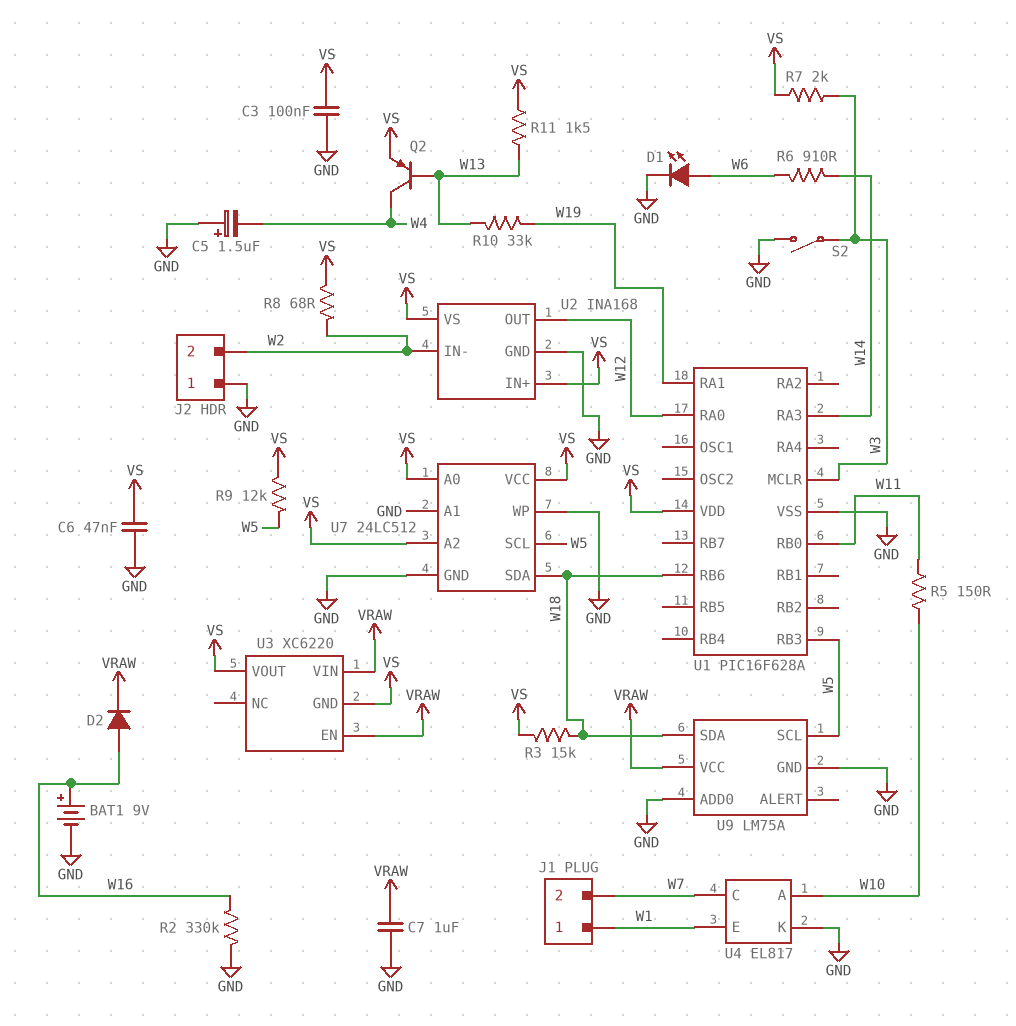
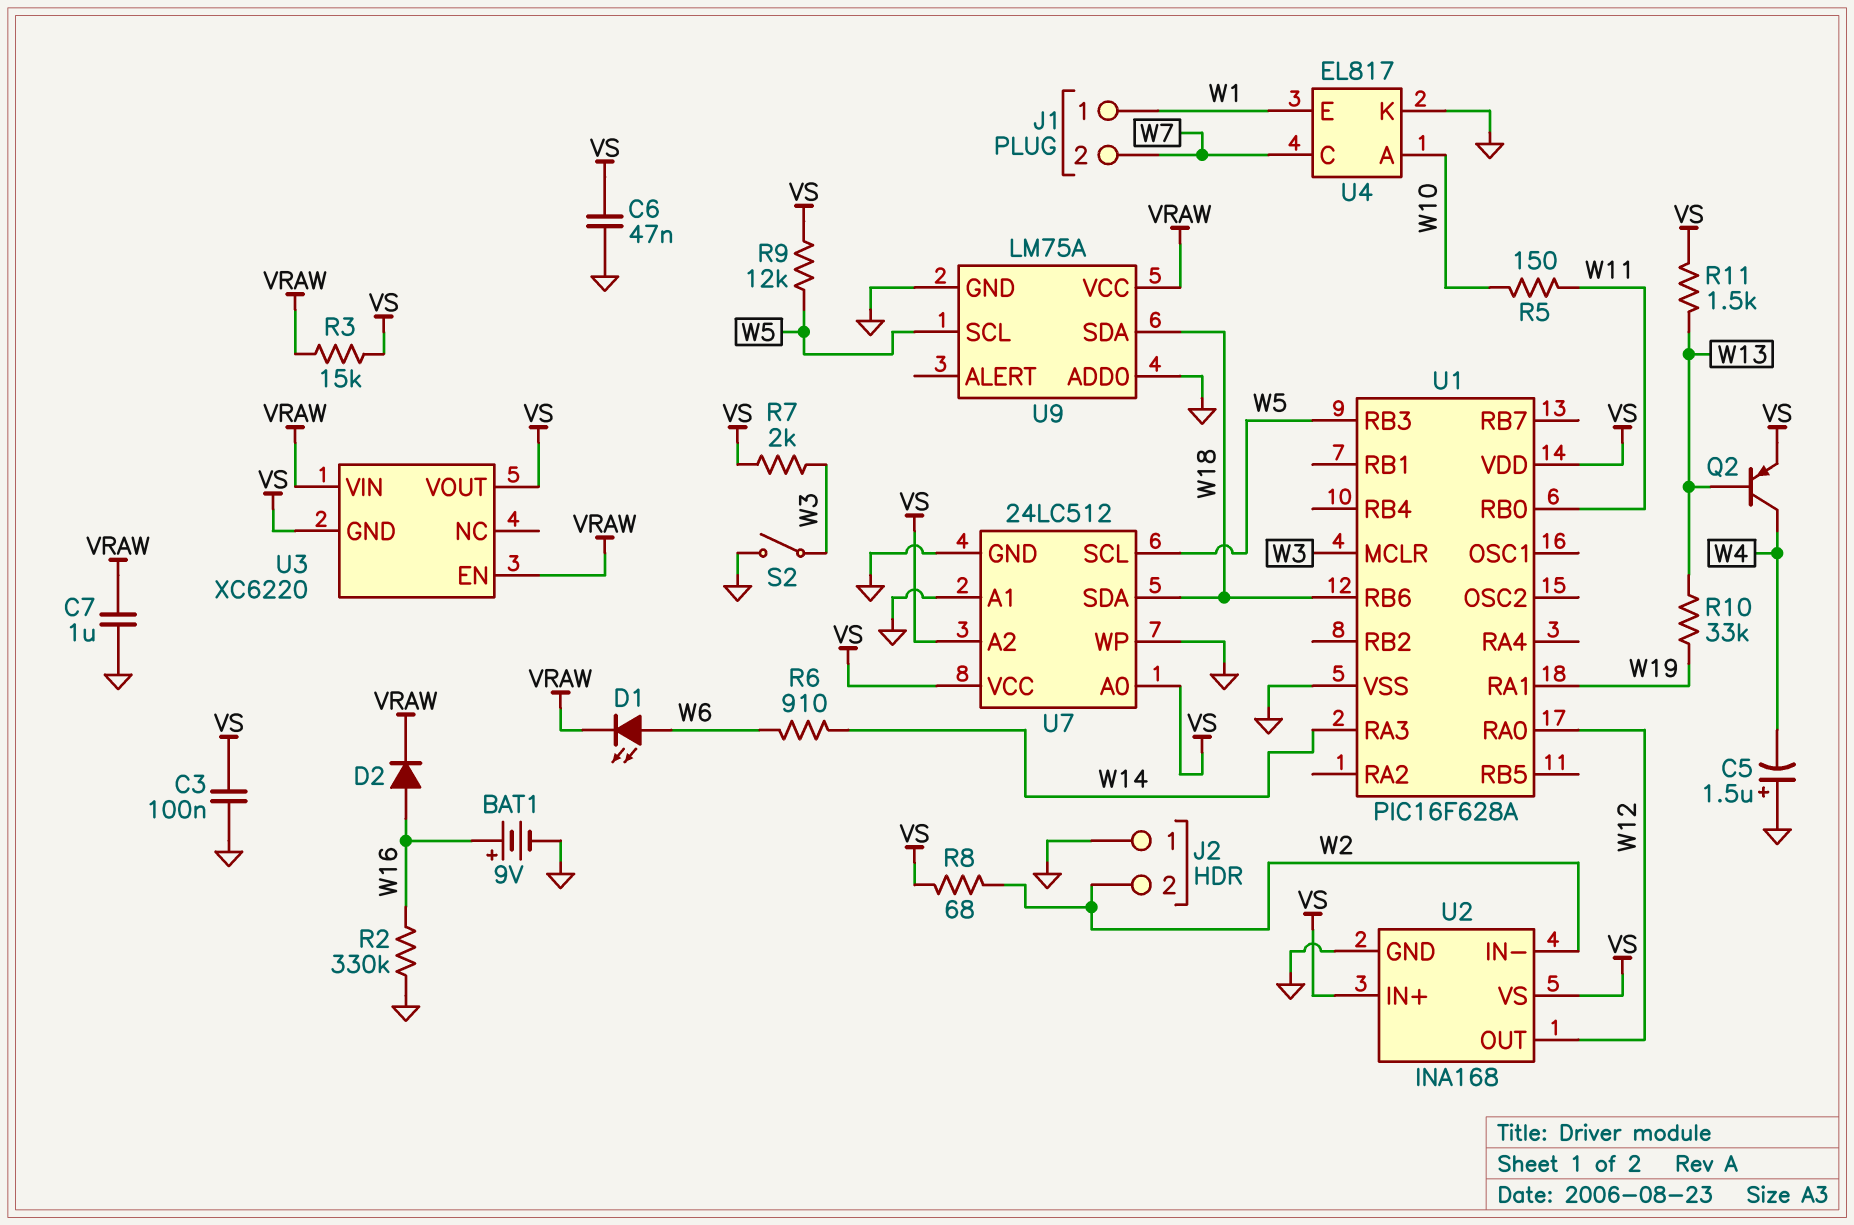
D1: LED (A W6, K GND) -> LED (A W6, K VRAW)
R3: 15k (VS, W18) -> 15k (VRAW, VS)

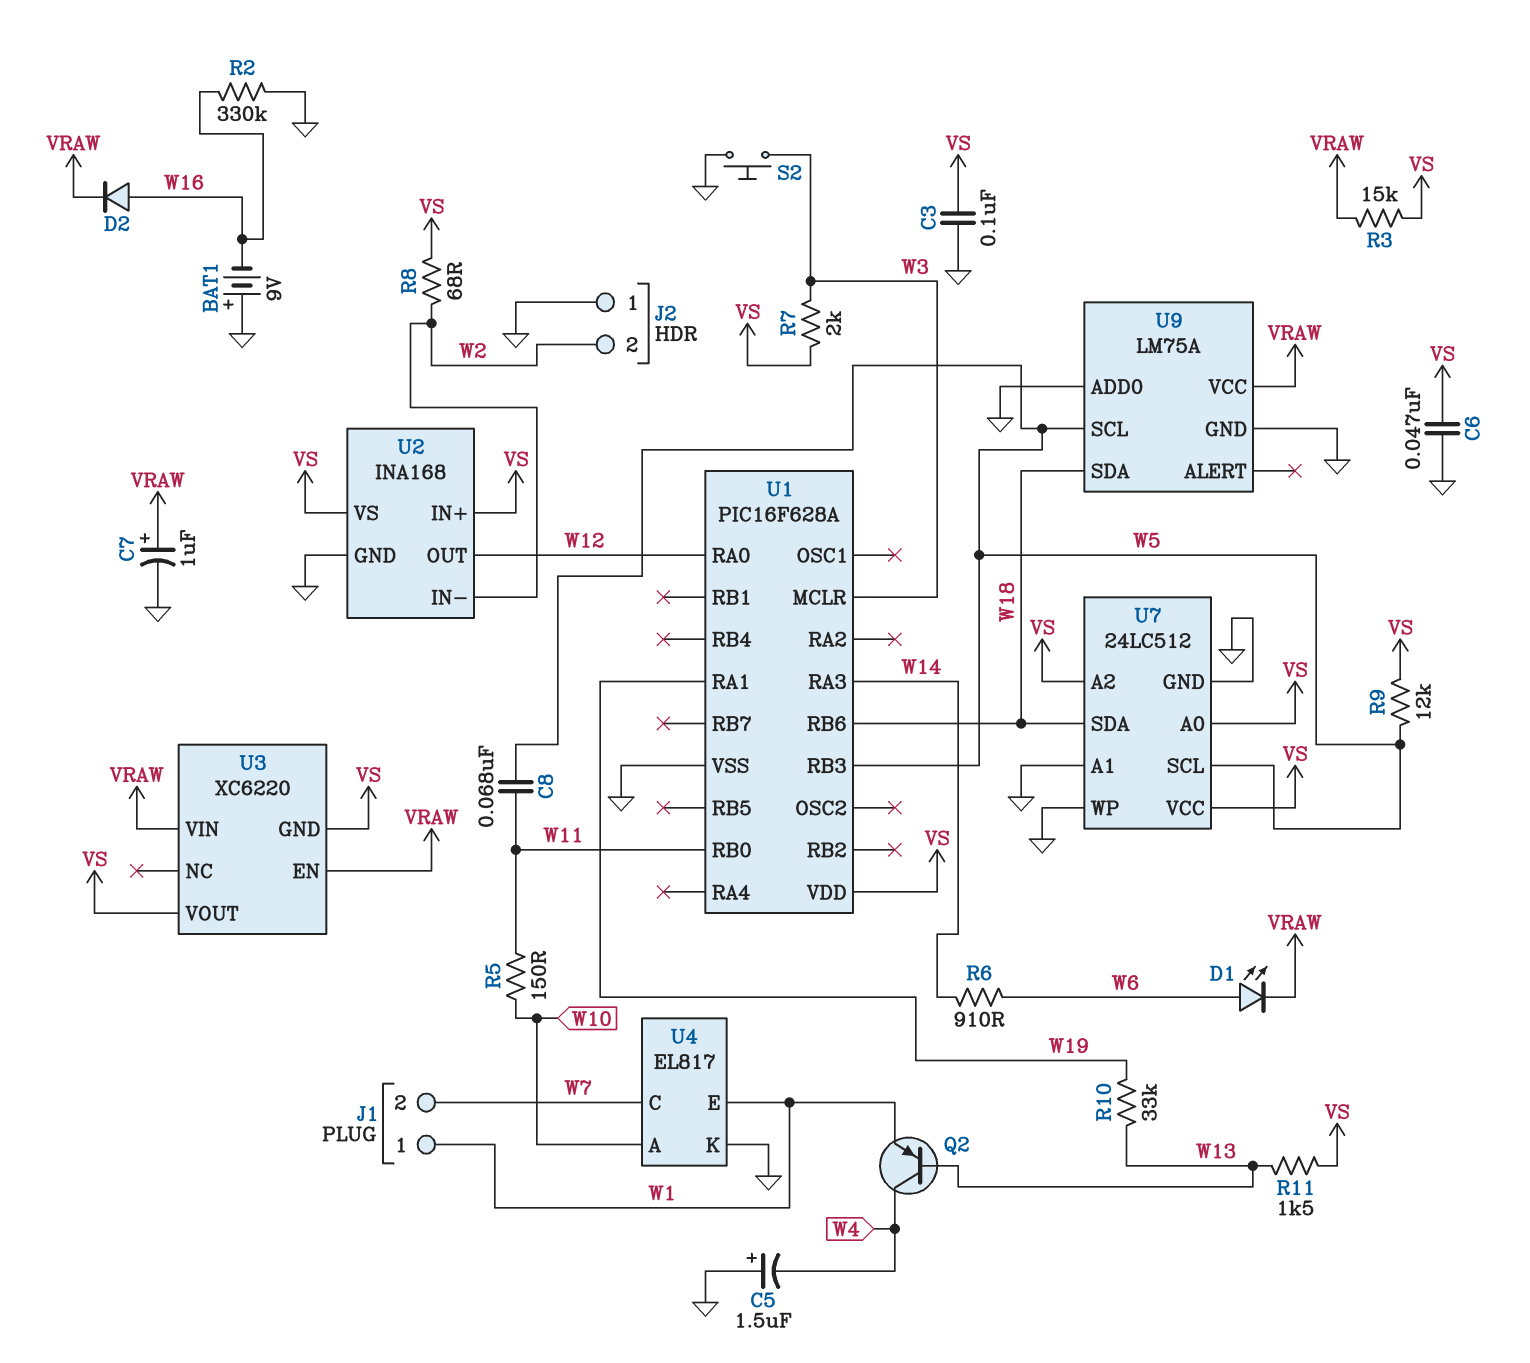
BAT1: 9V (plus W16, minus GND) -> 9V (plus GND, minus W16)
C7: 1uF (GND, VRAW) -> 1uF (plus VRAW, minus GND)
C8: none -> 68nF (W5, W11)
Q2: PNP (B W13, C W4, E VS) -> PNP (B W13, C W4, E W1)
S2: switch (GND, W3) -> button (GND, W3)

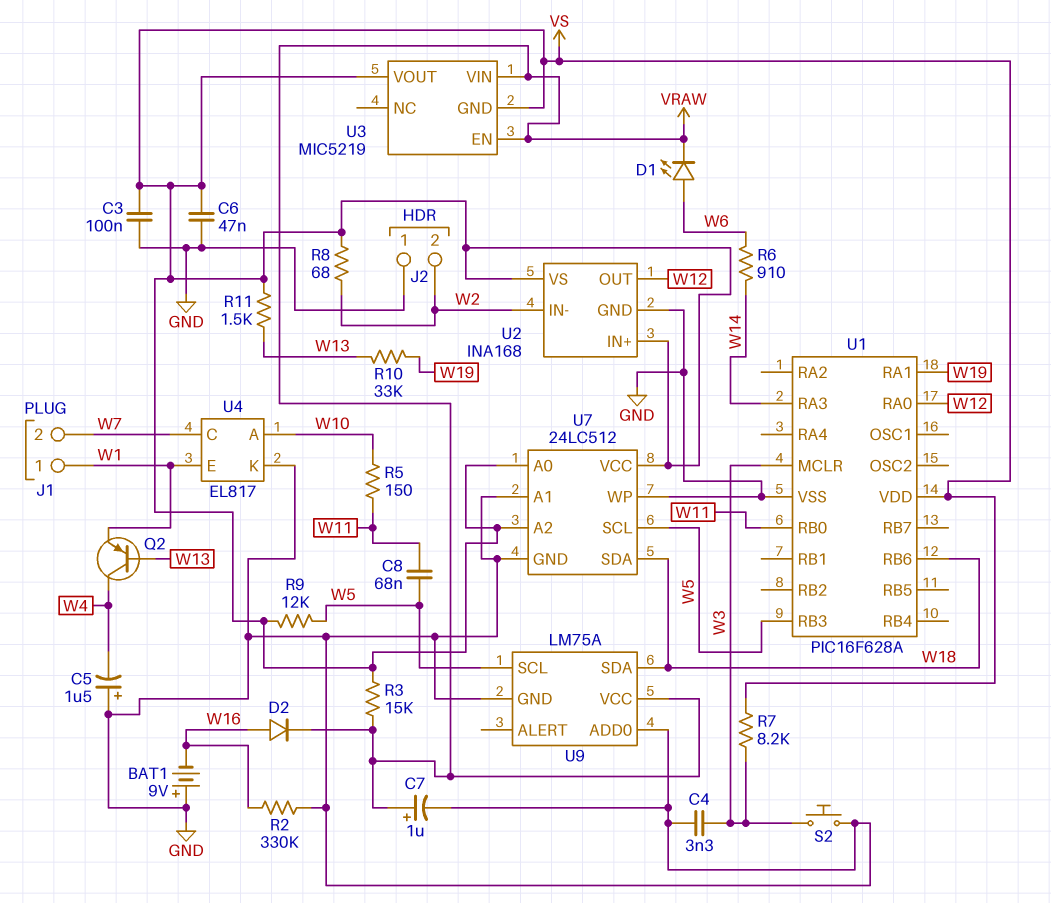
C4: none -> 3.3nF (GND, W3)
R7: 2k (VS, W3) -> 8.2k (VS, W3)
U3: XC6220 -> MIC5219

